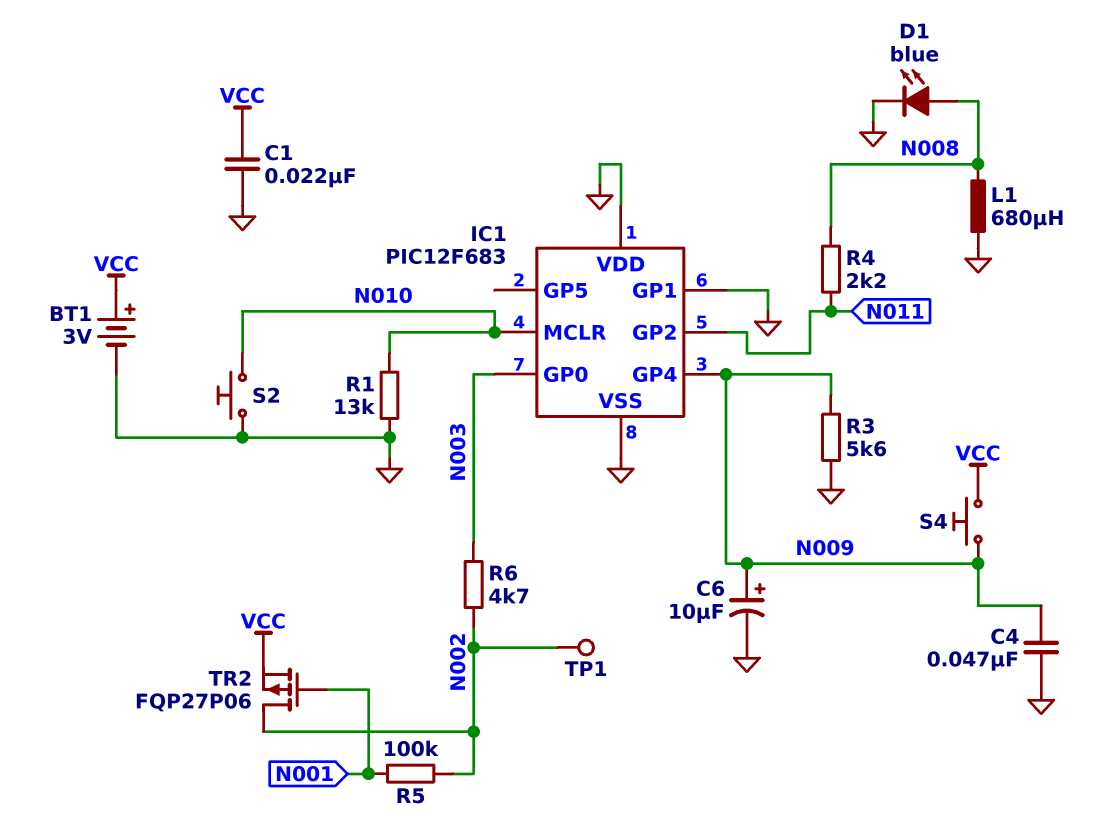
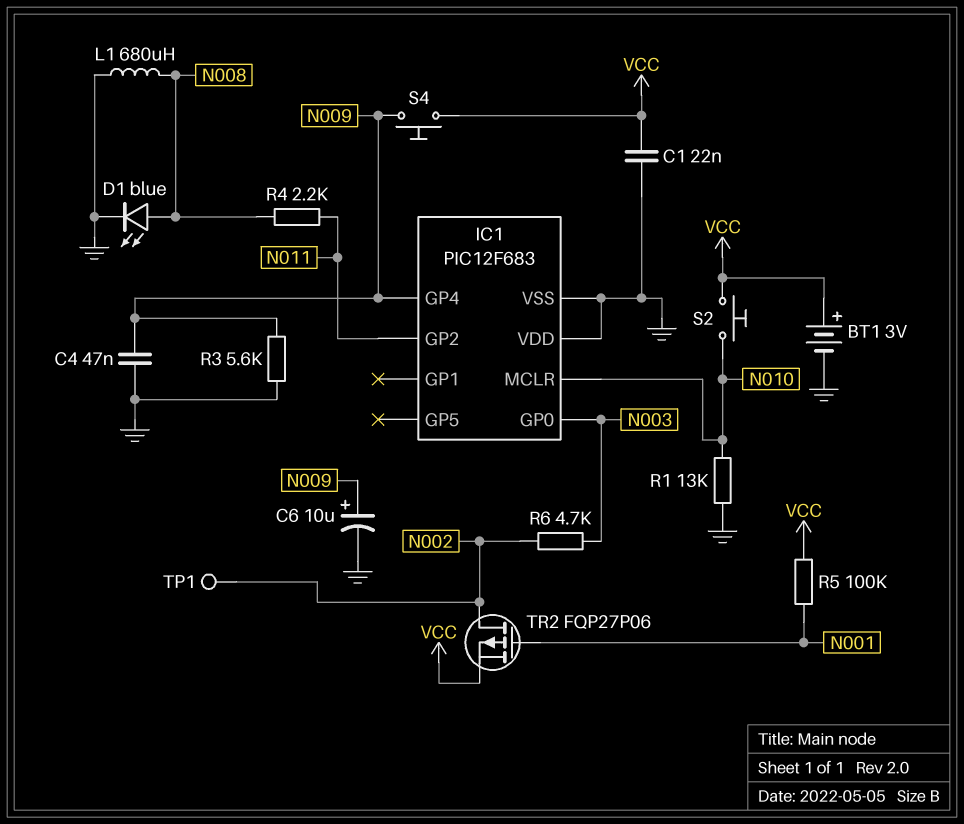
IC1 pin GP1: GND -> none
R5: 100k (N001, N002) -> 100k (N001, VCC)
S2: button (GND, N010) -> button (N010, VCC)

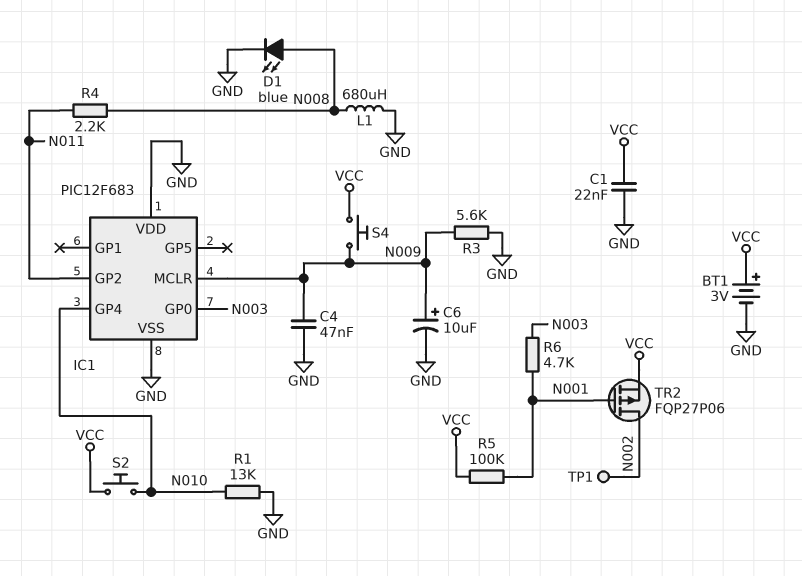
IC1 pin GP4: N009 -> N010
IC1 pin MCLR: N010 -> N009
R6: 4.7k (N002, N003) -> 4.7k (N001, N003)

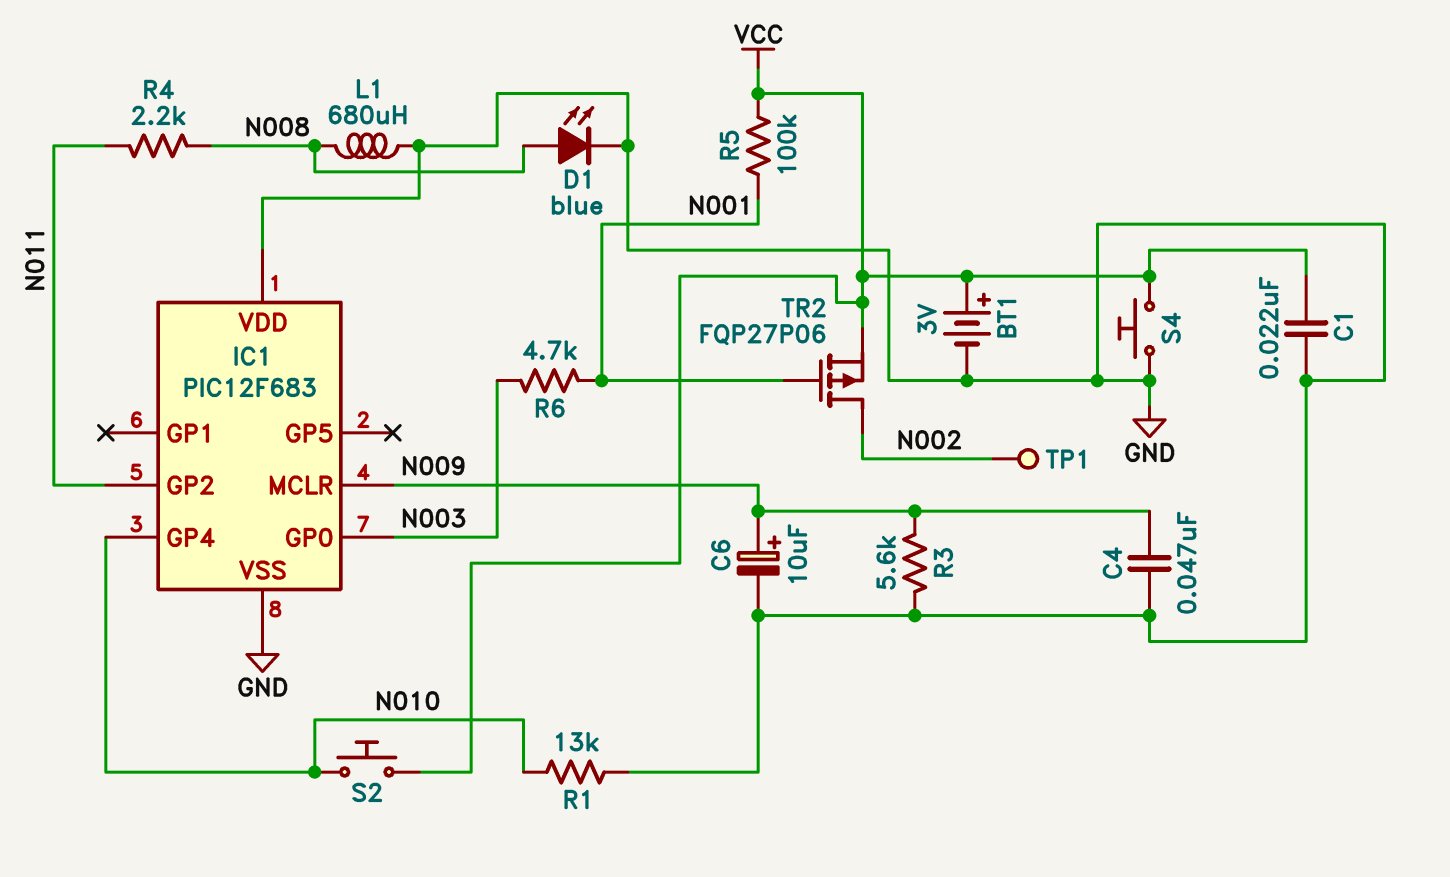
S4: button (N009, VCC) -> button (GND, VCC)

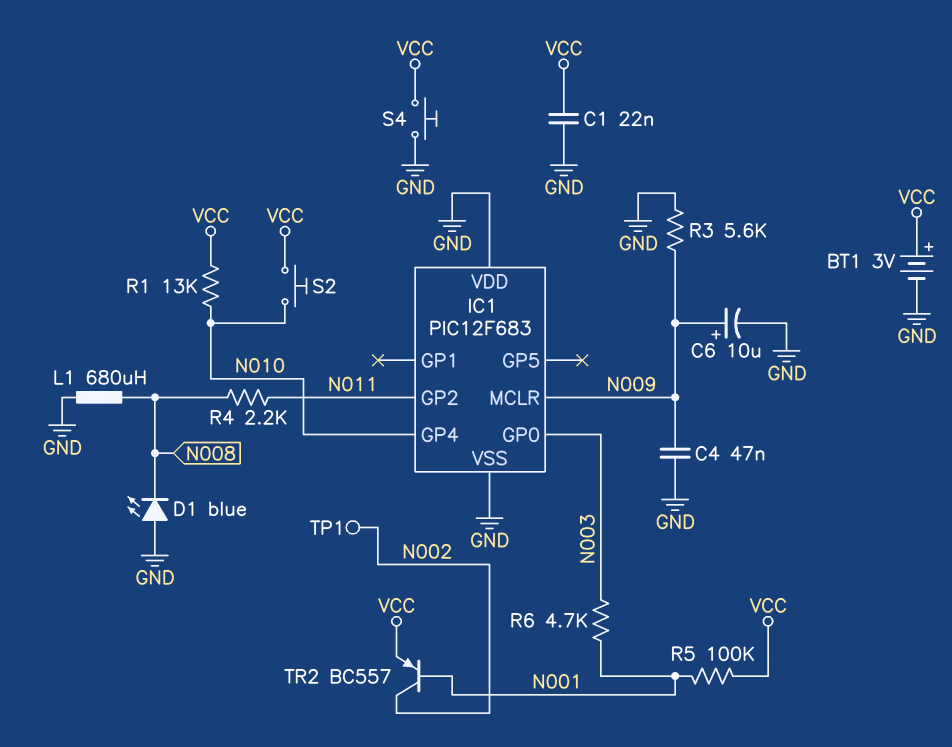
D1: LED blue (A N008, K GND) -> LED blue (A GND, K N008)
R1: 13k (GND, N010) -> 13k (N010, VCC)
TR2: PMOS FQP27P06 (G N001, D N002, S VCC) -> PNP BC557 (B N001, C N002, E VCC)

